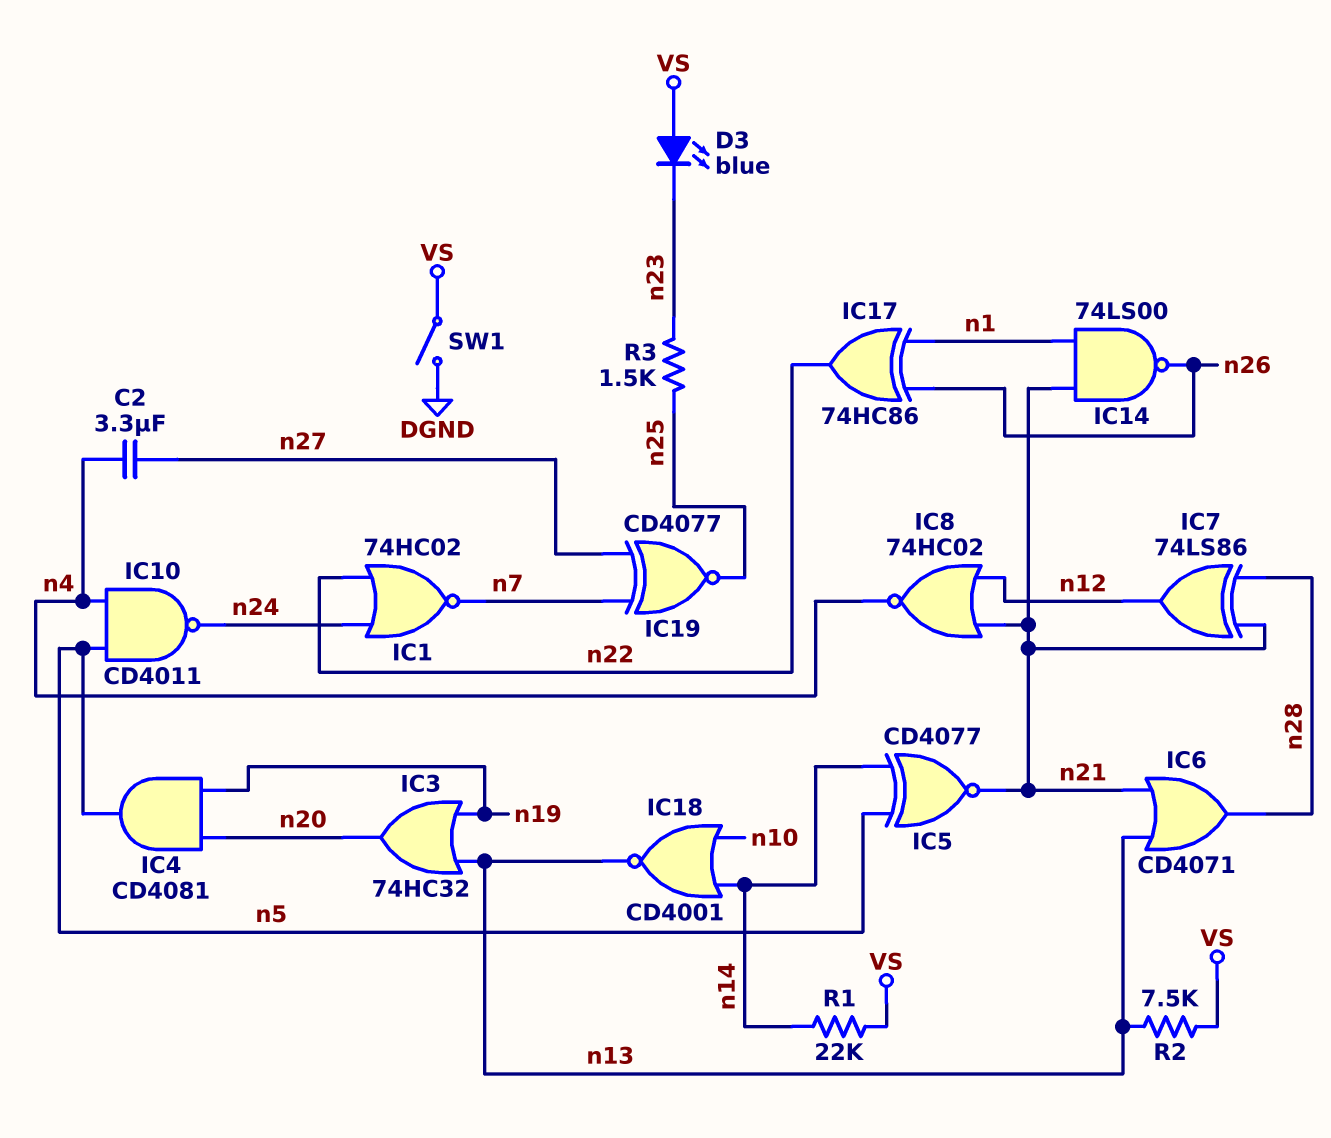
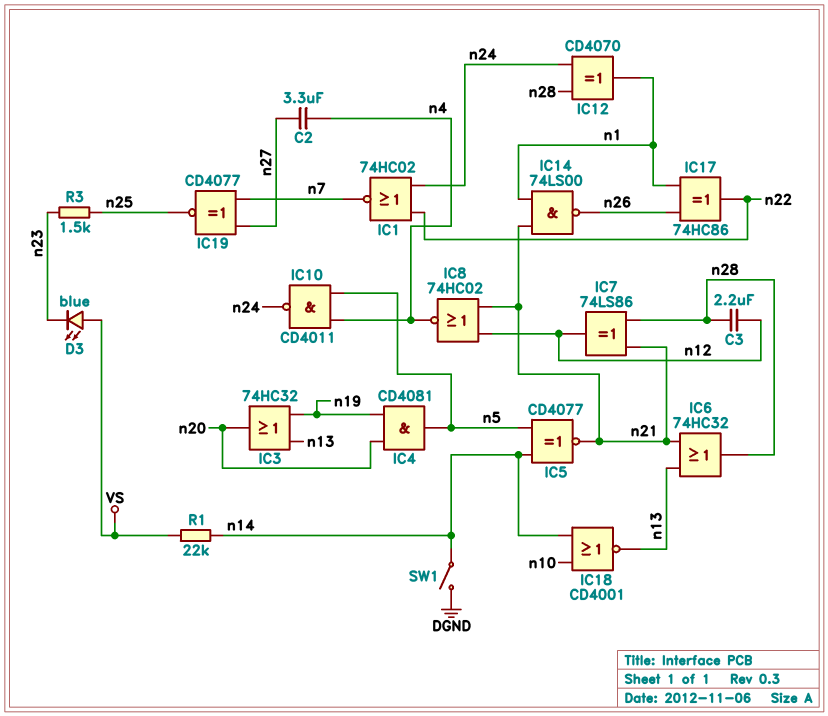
C3: none -> 2.2uF (n12, n28)
IC6: OR CD4071 (in n13, in n21, out n28) -> OR 74HC32 (in n13, in n21, out n28)
IC12: none -> XOR CD4070 (in n24, in n28, out n1)
R2: 7.5k (VS, n13) -> none
SW1: switch (DGND, VS) -> switch (DGND, n14)

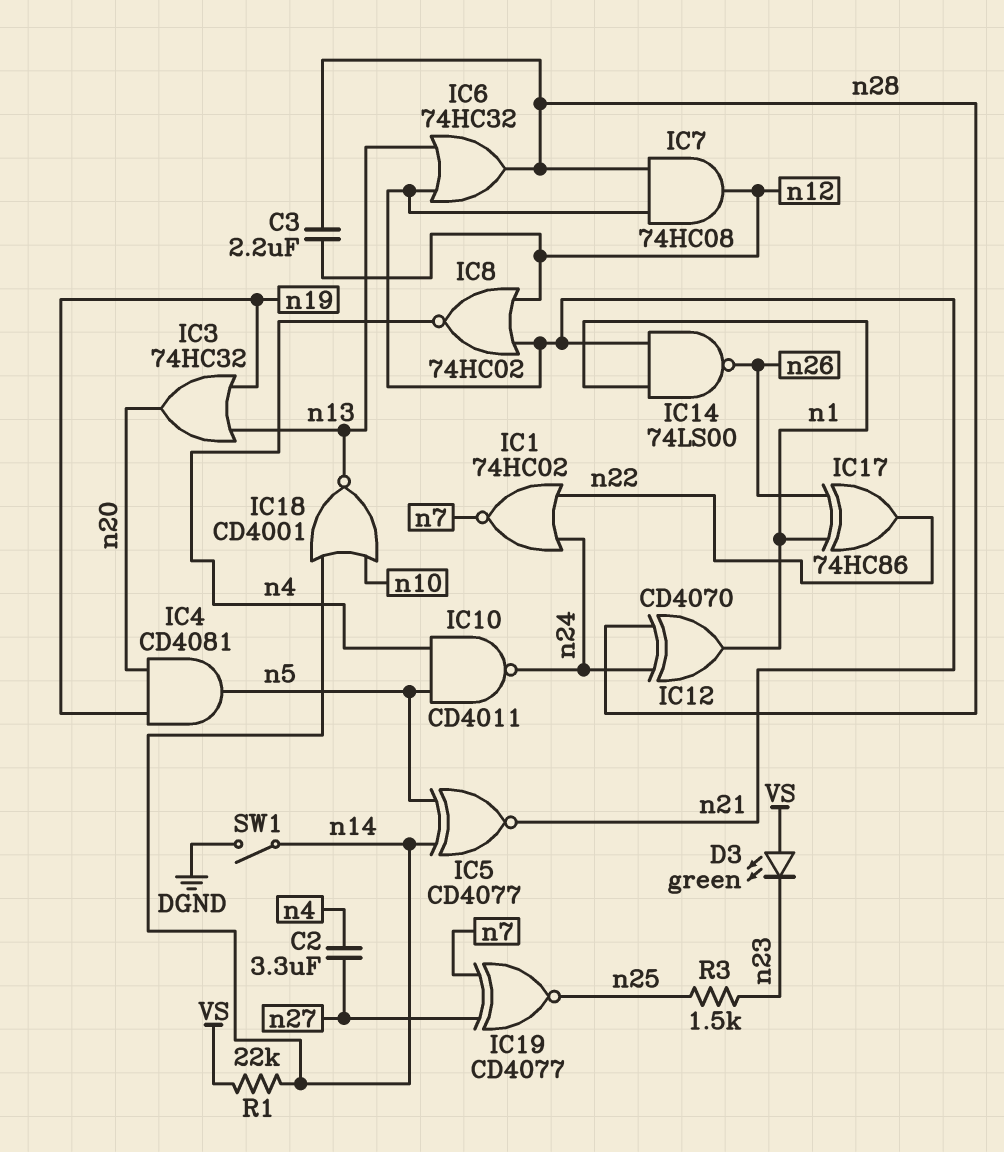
D3: LED blue (A VS, K n23) -> LED green (A VS, K n23)
IC7: XOR 74LS86 (in n21, in n28, out n12) -> AND 74HC08 (in n21, in n28, out n12)

